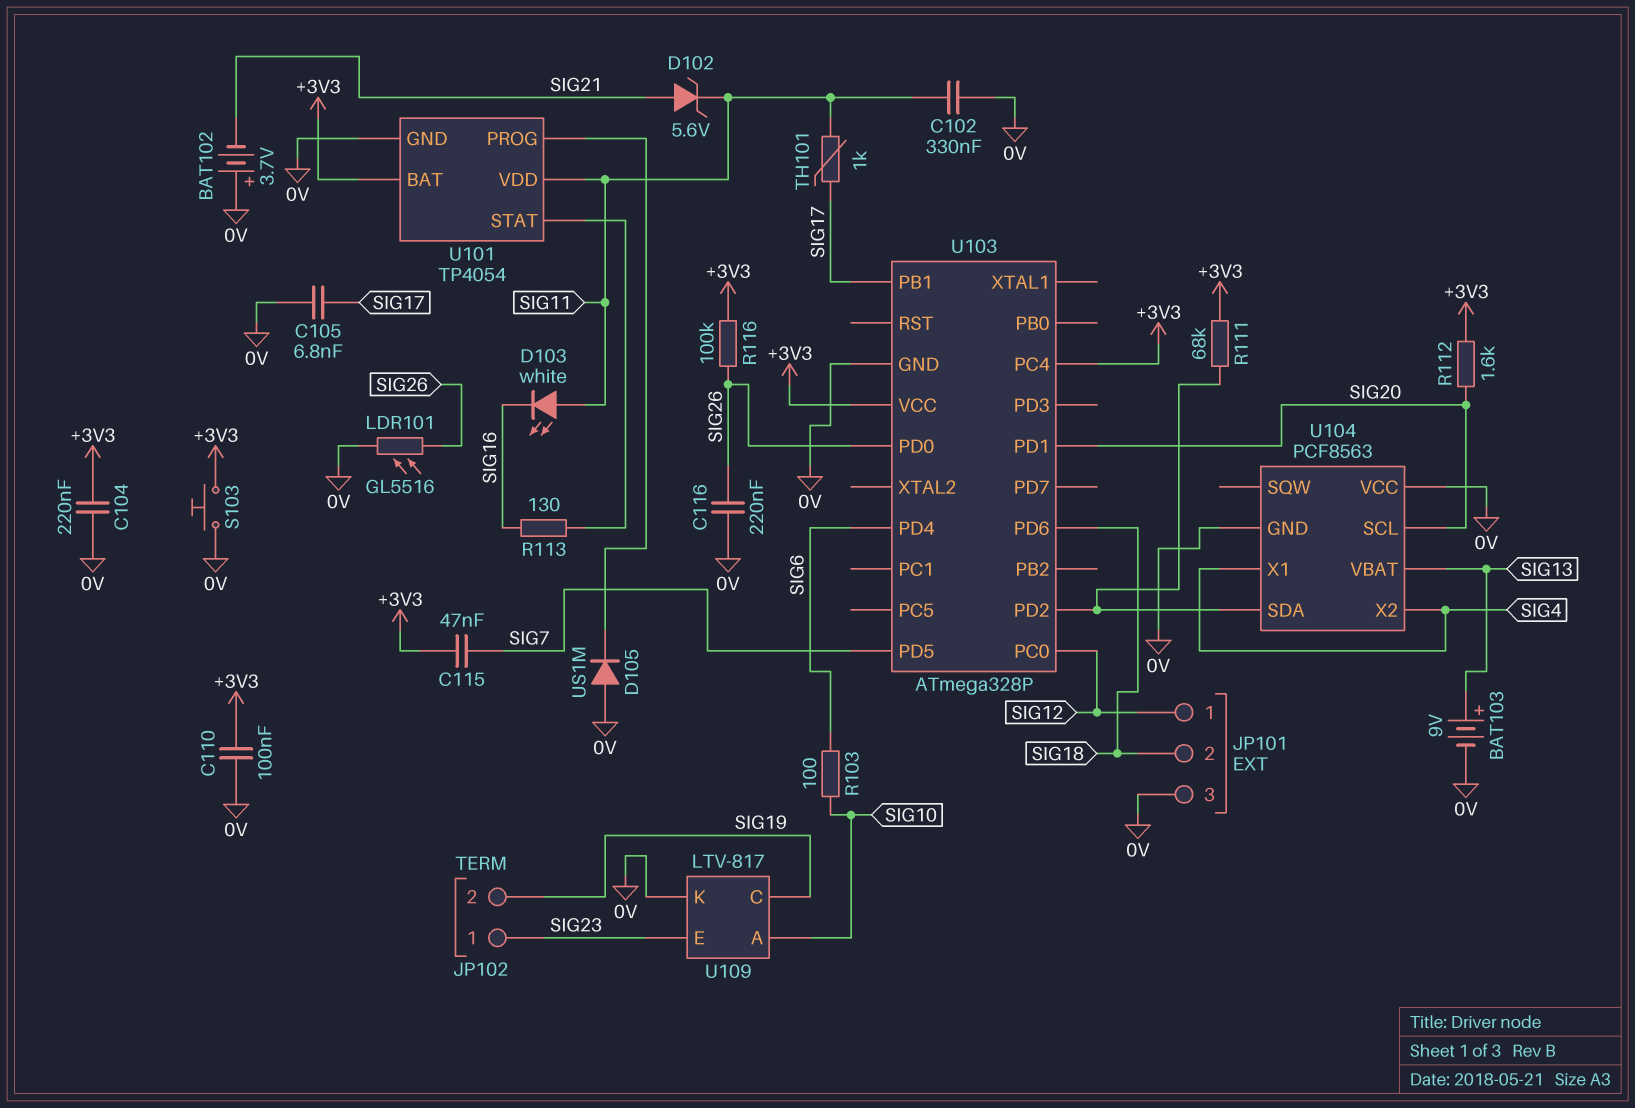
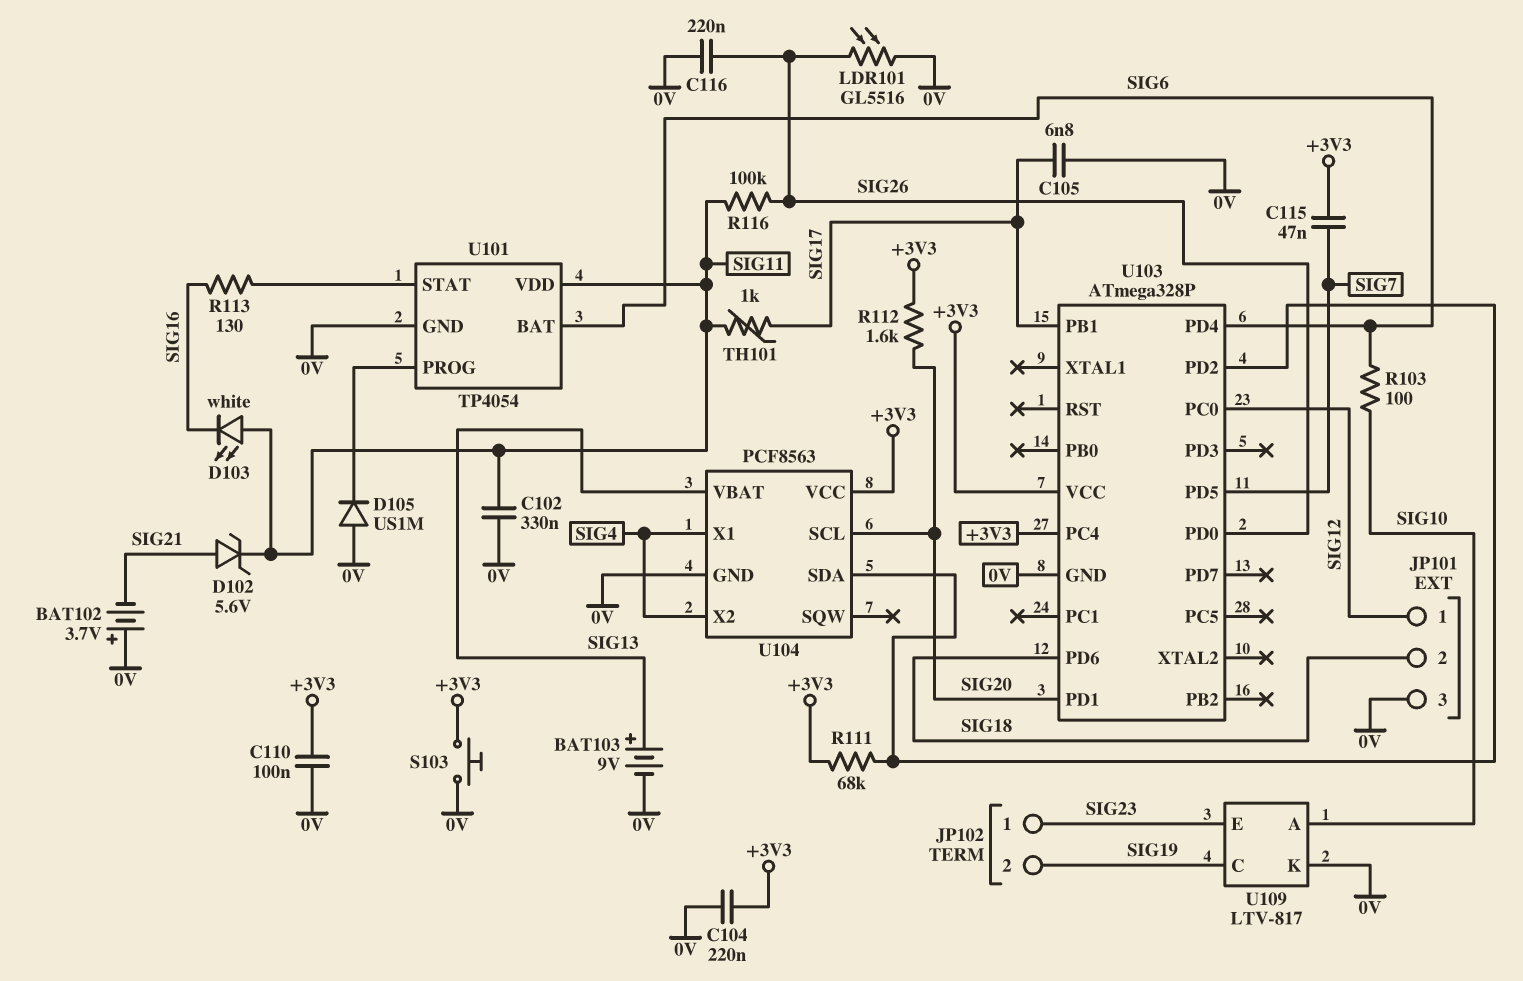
R116: 100k (+3V3, SIG26) -> 100k (SIG11, SIG26)
U101 pin BAT: +3V3 -> SIG6
U104 pin VCC: 0V -> +3V3

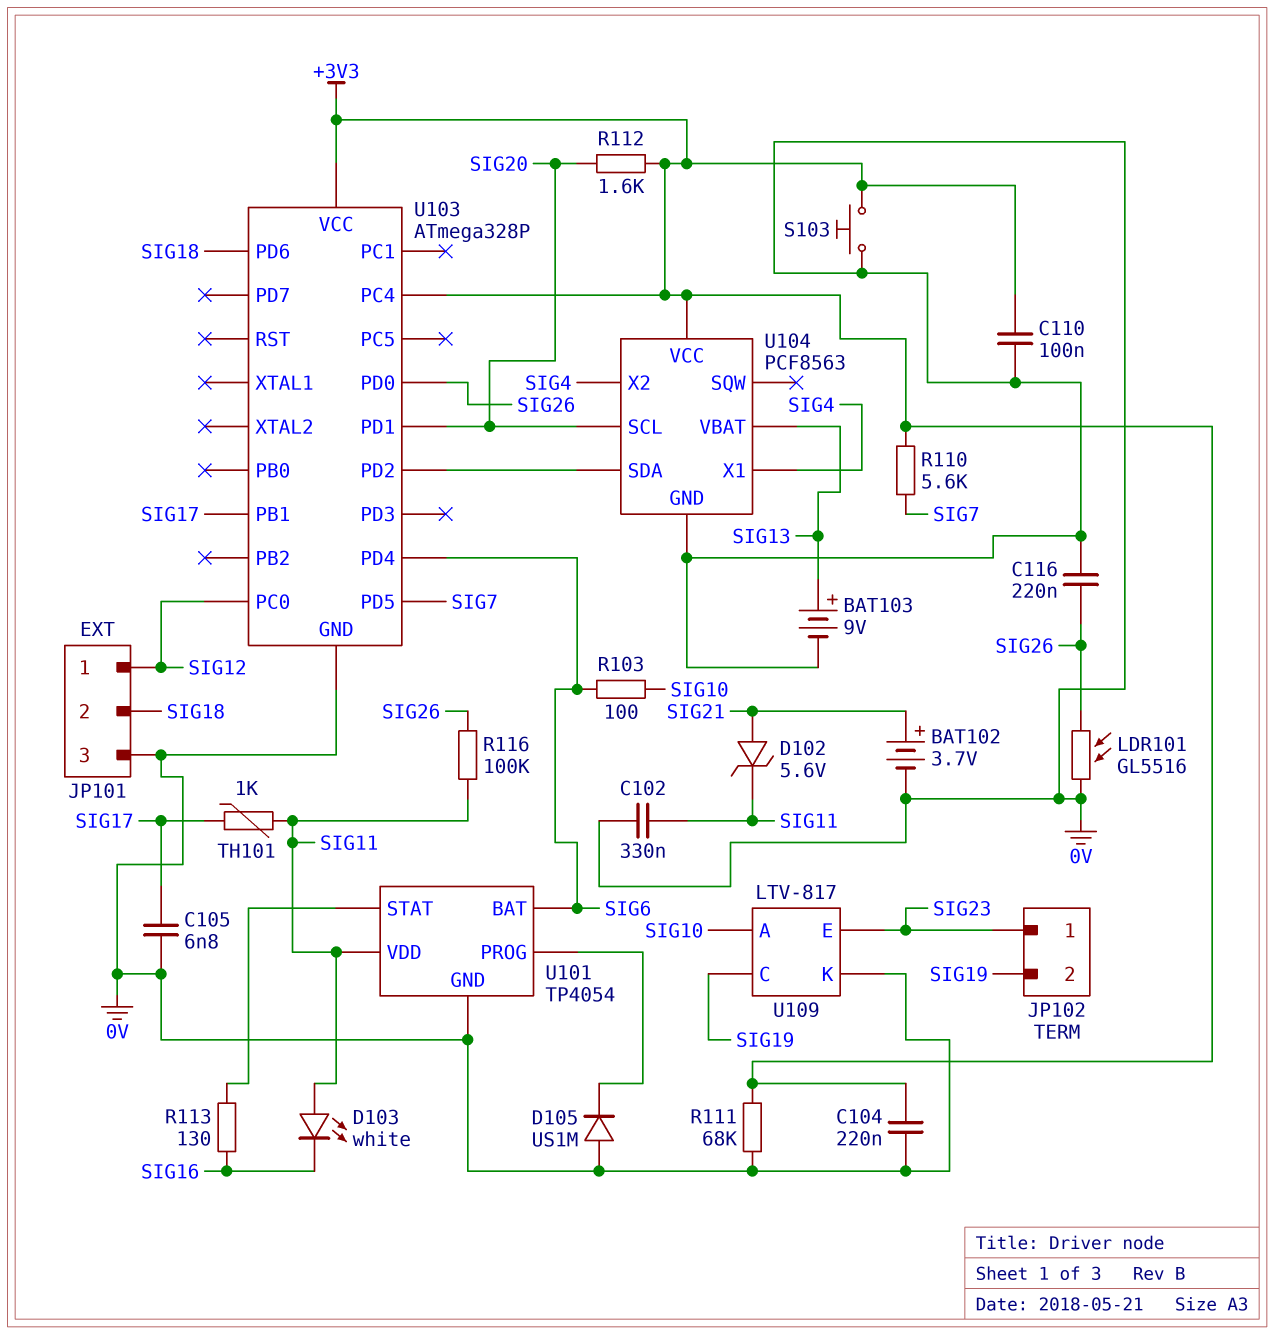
BAT102: 3.7V (plus 0V, minus SIG21) -> 3.7V (plus SIG21, minus 0V)
C115: 47nF (+3V3, SIG7) -> none
R110: none -> 5.6k (+3V3, SIG7)
R111: 68k (+3V3, U103/PD2) -> 68k (+3V3, 0V)

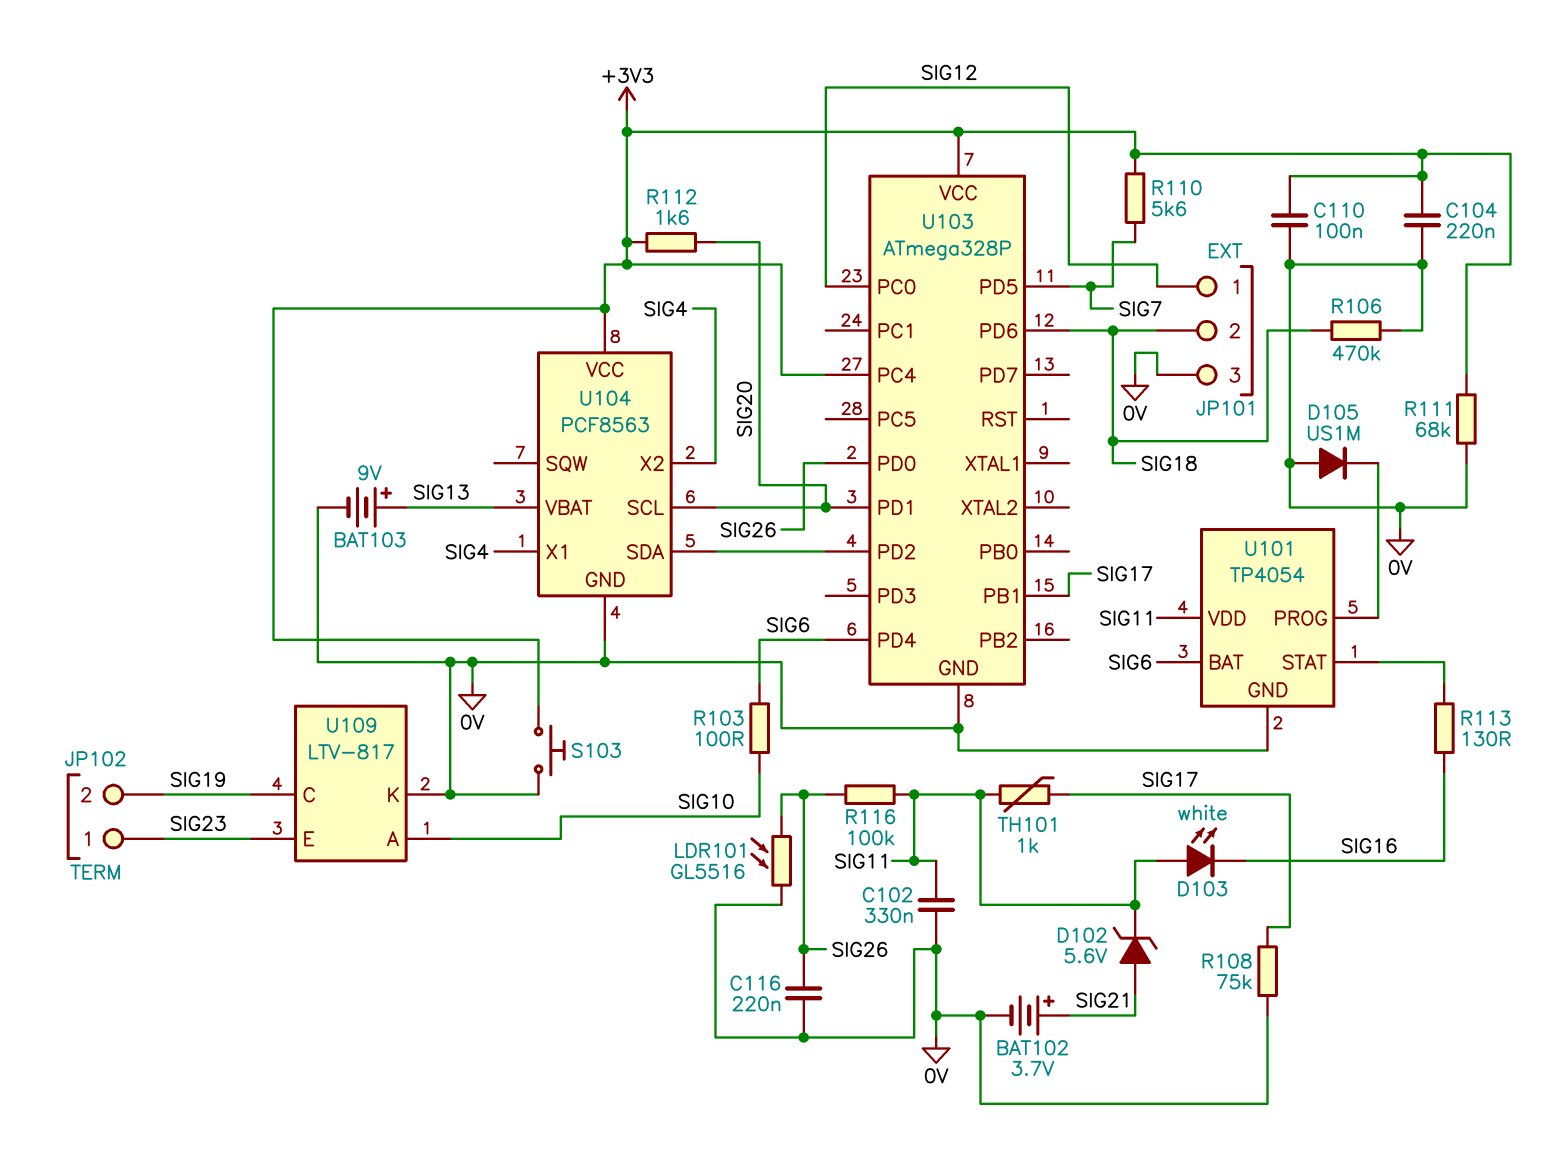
C105: 6.8nF (0V, SIG17) -> none
R106: none -> 470k (0V, SIG18)
R108: none -> 75k (0V, SIG17)

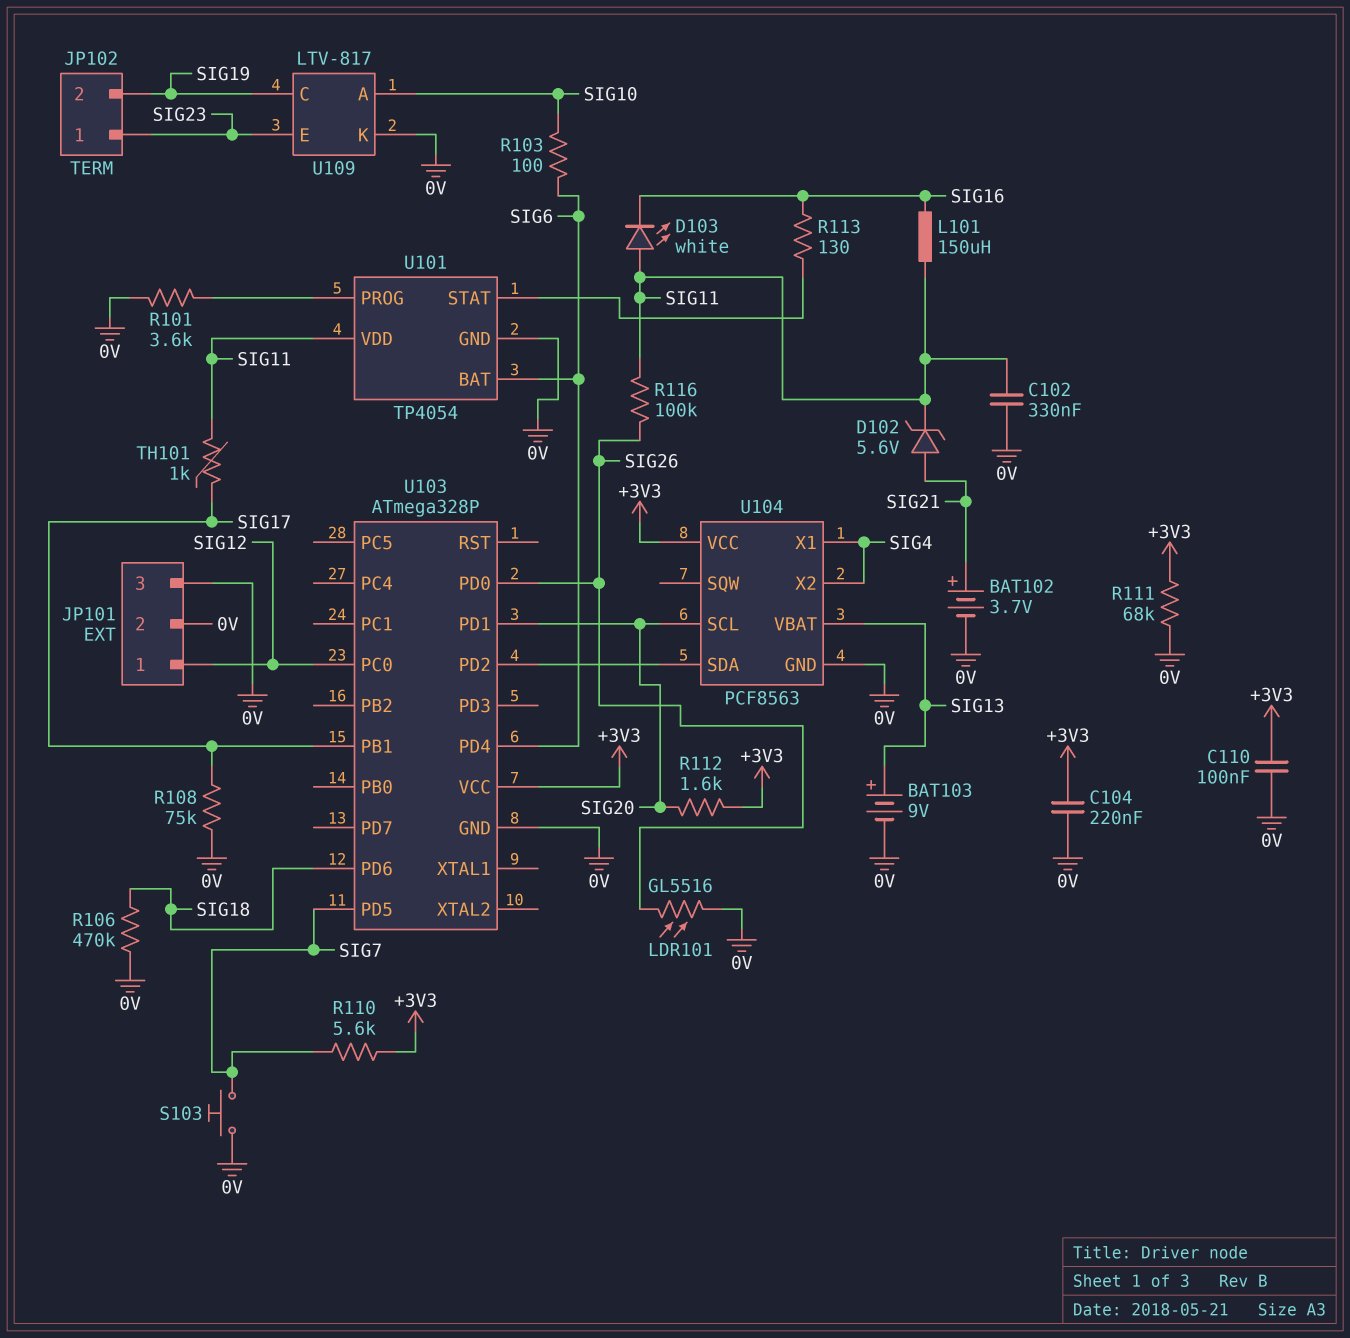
C116: 220nF (0V, SIG26) -> none
D105: diode US1M (A 0V, K U101/PROG) -> none
JP101 pin 2: SIG18 -> 0V
L101: none -> 150uH (SIG11, SIG16)
R101: none -> 3.6k (0V, U101/PROG)
S103: button (+3V3, 0V) -> button (0V, SIG7)
U103 pin PC4: +3V3 -> none

